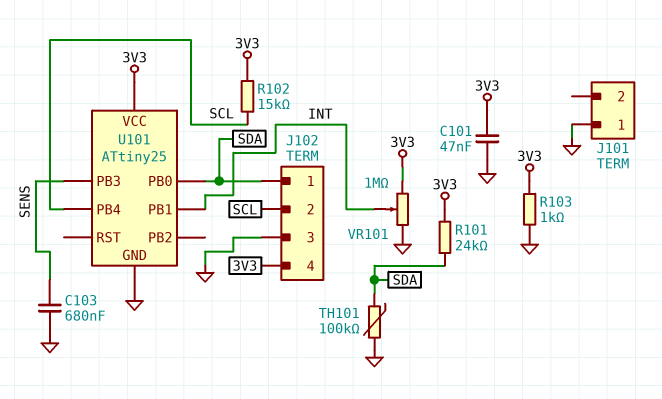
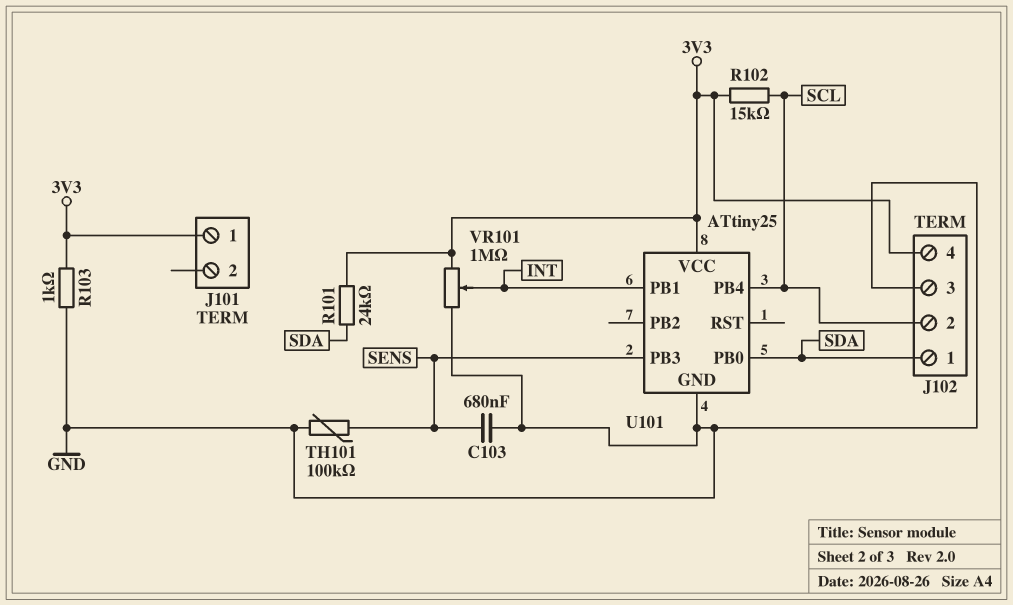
C101: 47nF (3V3, GND) -> none
J101 pin 1: GND -> 3V3
TH101: 100k (GND, SDA) -> 100k (GND, SENS)

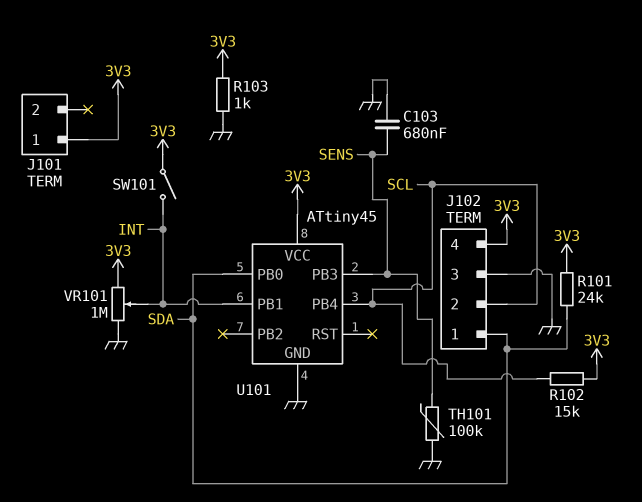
SW101: none -> switch (3V3, INT)
U101: ATtiny25 -> ATtiny45

